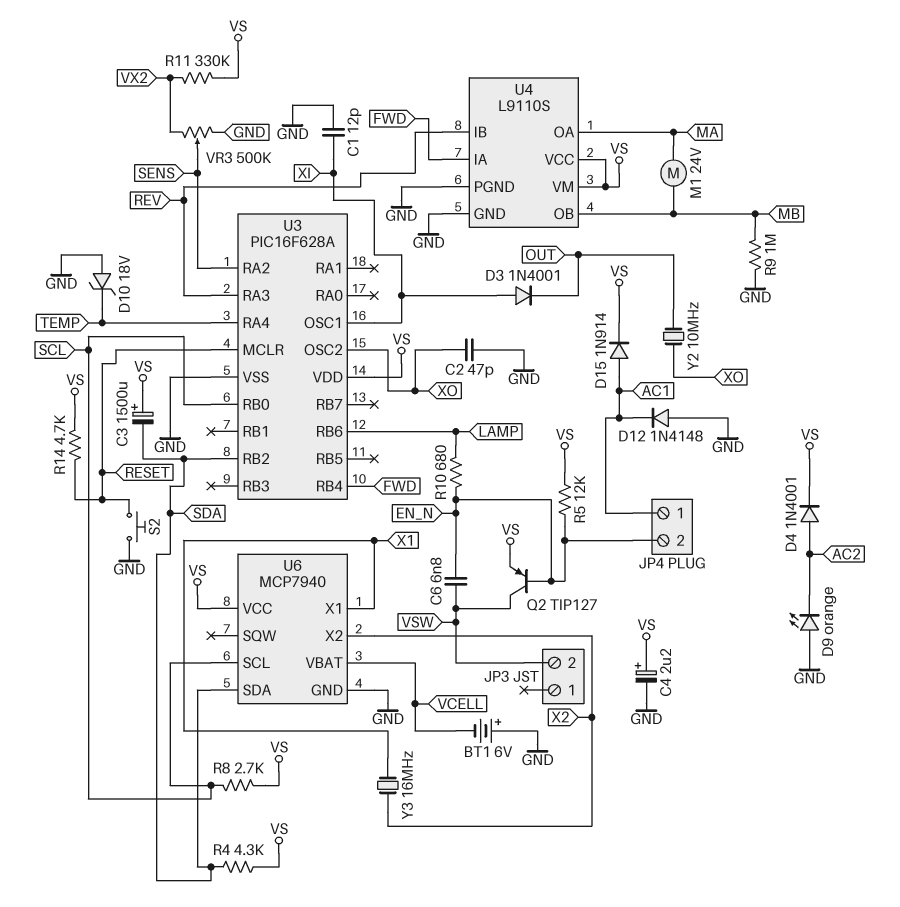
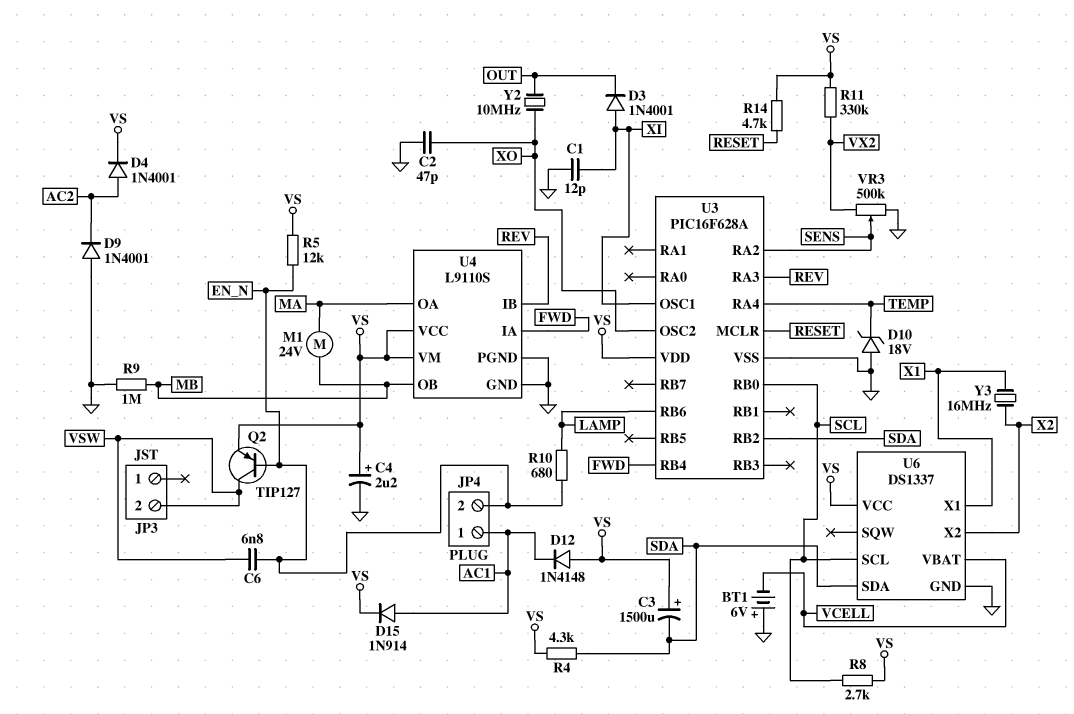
D9: LED orange (A GND, K AC2) -> diode 1N4001 (A GND, K AC2)
D12: diode 1N4148 (A GND, K AC1) -> diode 1N4148 (A VS, K AC1)
S2: button (GND, RESET) -> none
U6: MCP7940 -> DS1337

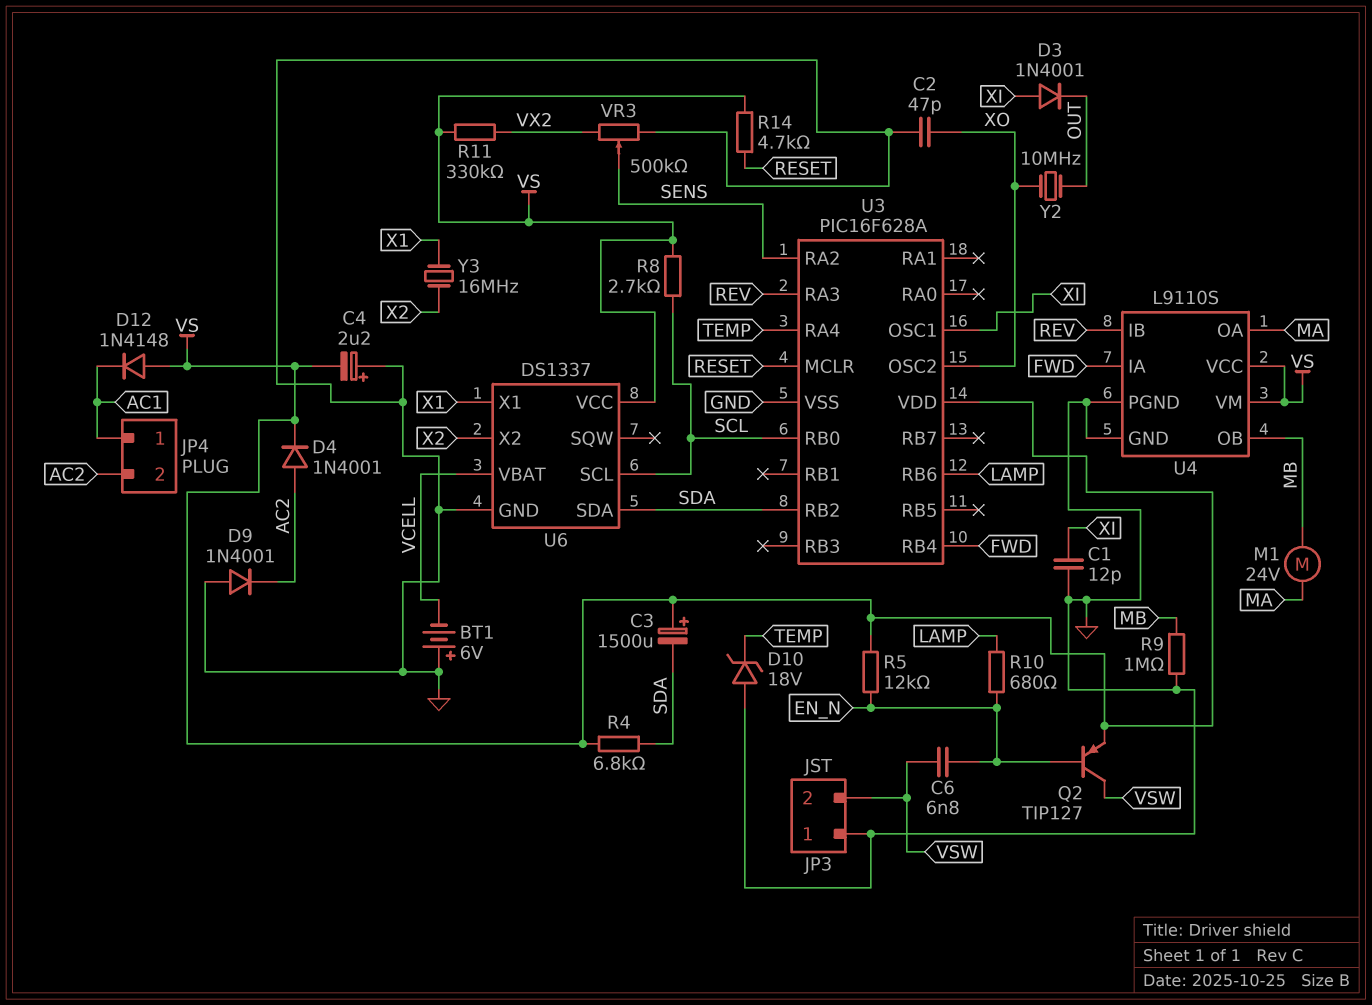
C4: 2.2uF (plus VS, minus GND) -> 2.2uF (plus GND, minus VS)
D15: diode 1N914 (A AC1, K VS) -> none
JP3 pin 1: none -> GND
JP4 pin 2: EN_N -> AC2
R4: 4.3k (SDA, VS) -> 6.8k (SDA, VS)

